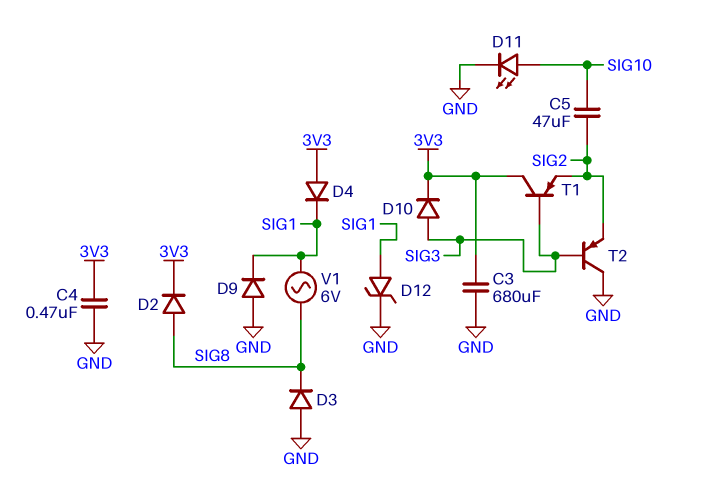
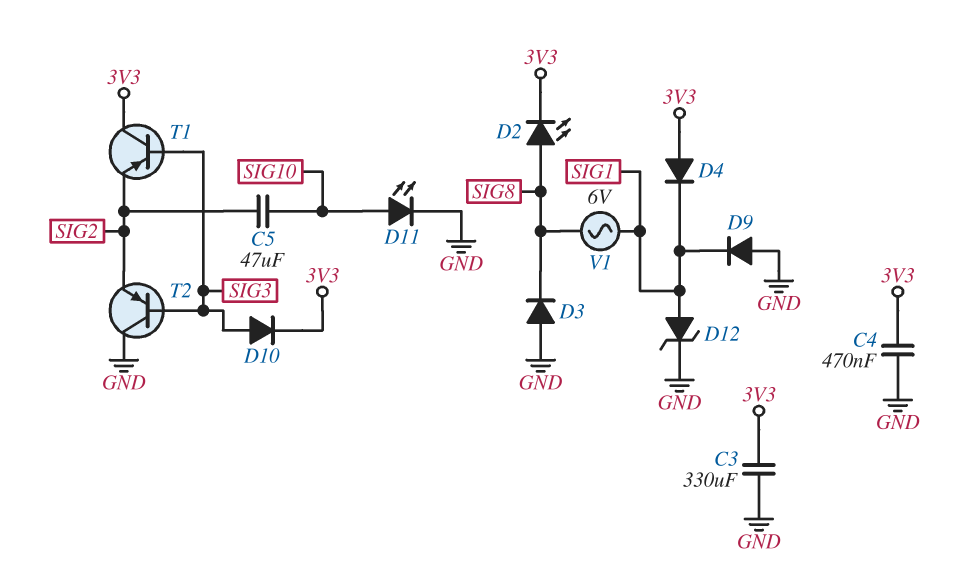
C3: 680uF (3V3, GND) -> 330uF (3V3, GND)
D2: diode (A SIG8, K 3V3) -> LED (A SIG8, K 3V3)

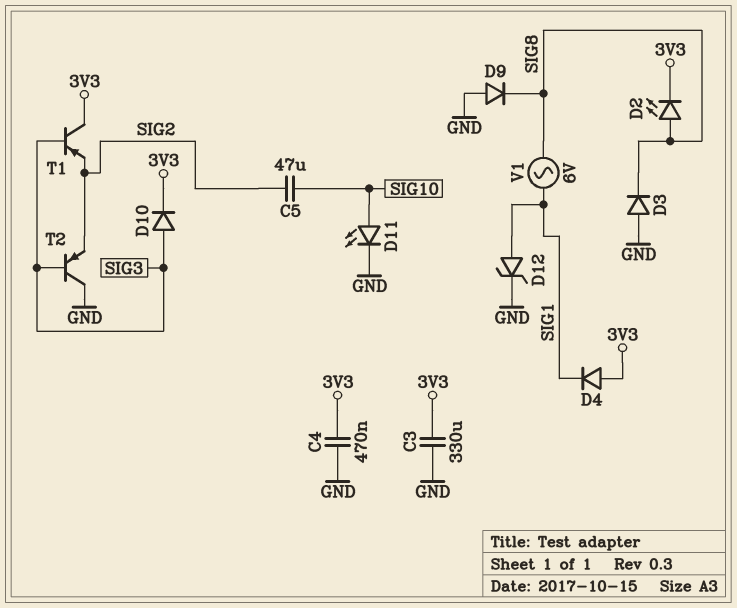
D9: diode (A GND, K SIG1) -> diode (A GND, K SIG8)

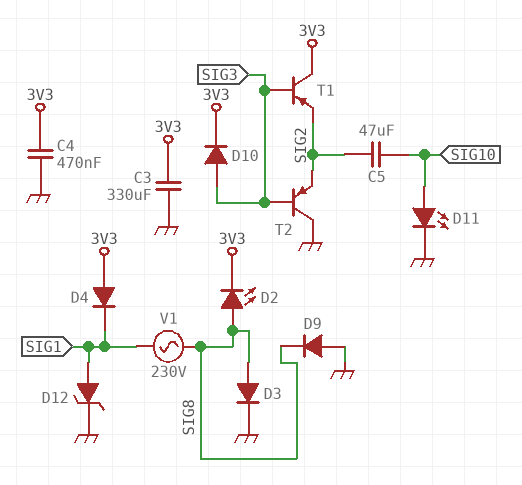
D3: diode (A GND, K SIG8) -> diode (A SIG8, K GND)
V1: AC 6V (SIG1, SIG8) -> AC 230V (SIG1, SIG8)

